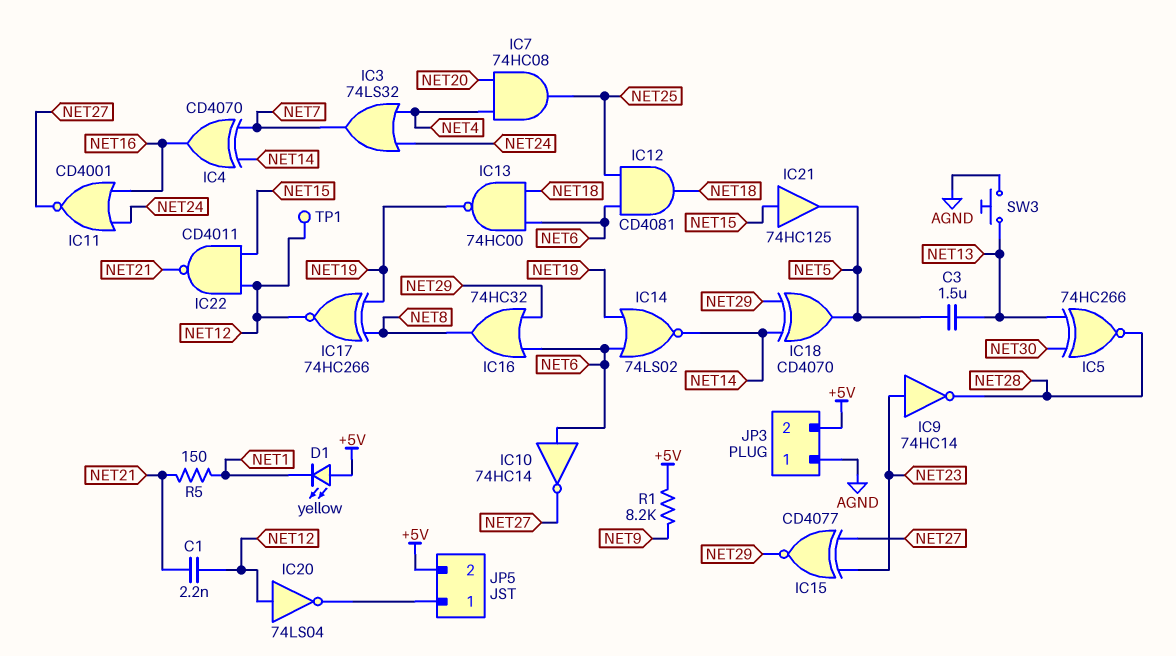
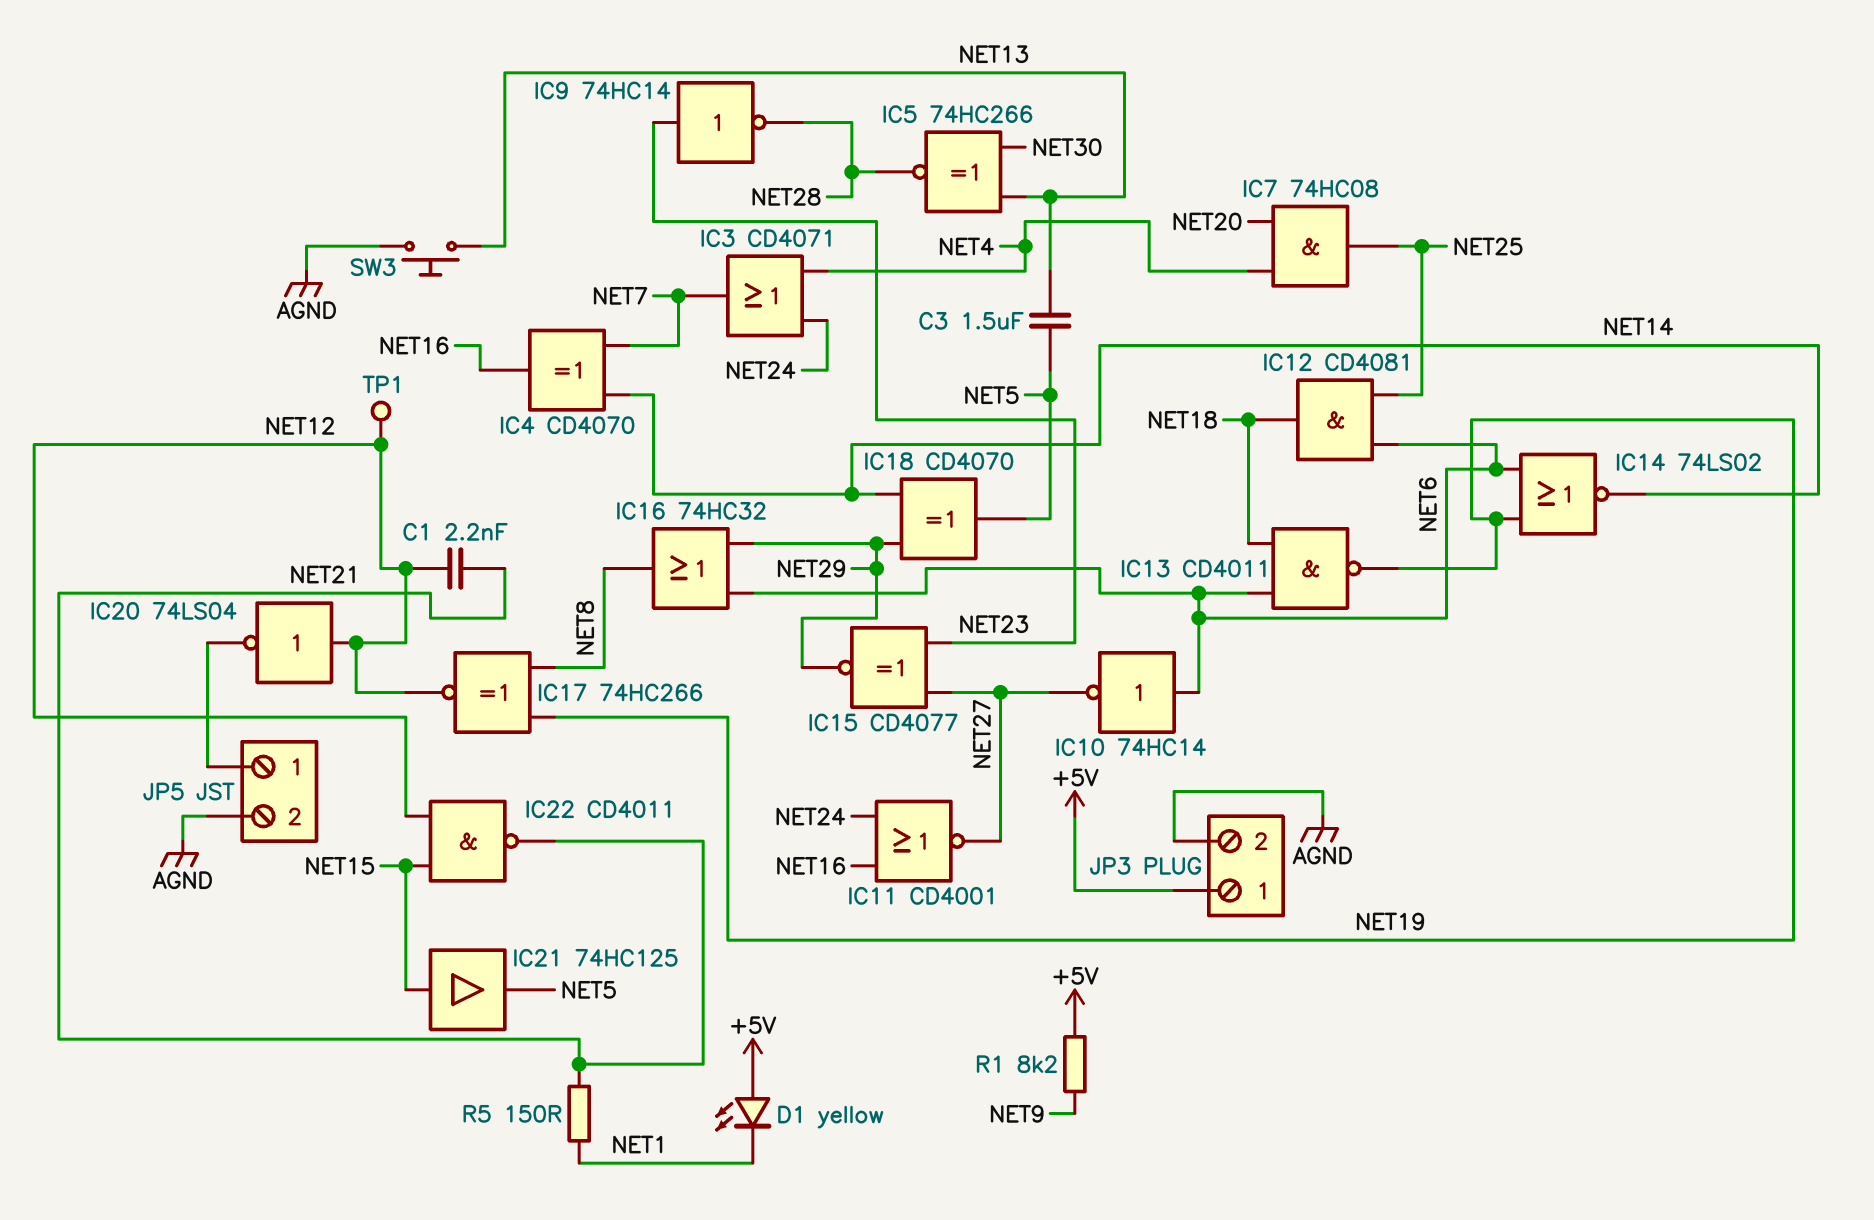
IC3: OR 74LS32 (in NET4, in NET24, out NET7) -> OR CD4071 (in NET4, in NET24, out NET7)
IC13: NAND 74HC00 (in NET6, in NET18, out NET19) -> NAND CD4011 (in NET6, in NET18, out NET19)
JP3 pin 1: AGND -> +5V
JP3 pin 2: +5V -> AGND
JP5 pin 2: +5V -> AGND

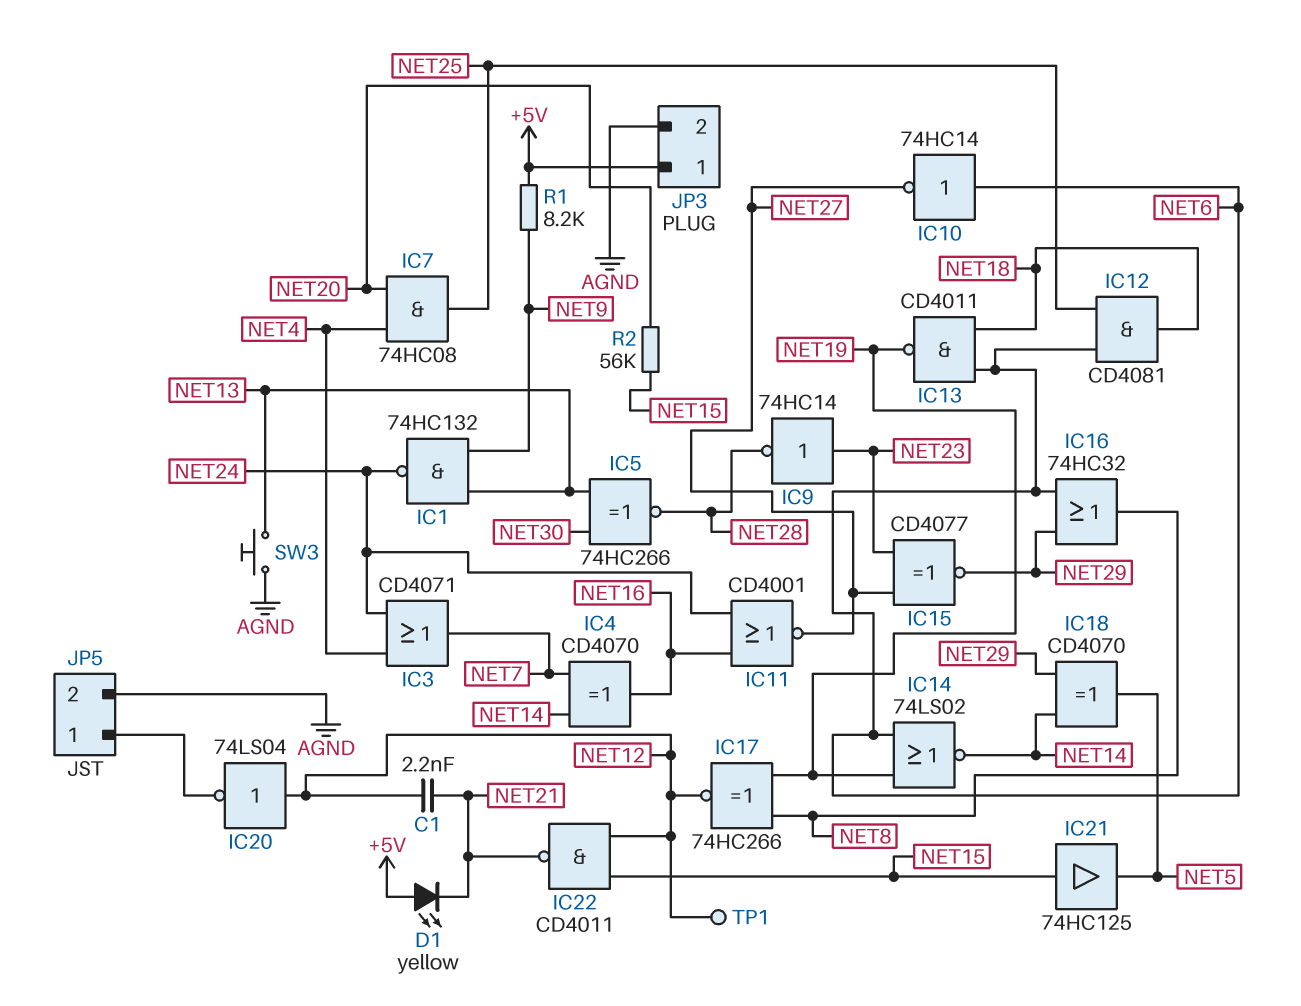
C3: 1.5uF (NET5, NET13) -> none
D1: LED yellow (A +5V, K NET1) -> LED yellow (A +5V, K NET21)
IC1: none -> NAND 74HC132 (in NET9, in NET13, out NET24)
R2: none -> 56k (NET15, NET20)
R5: 150 (NET1, NET21) -> none

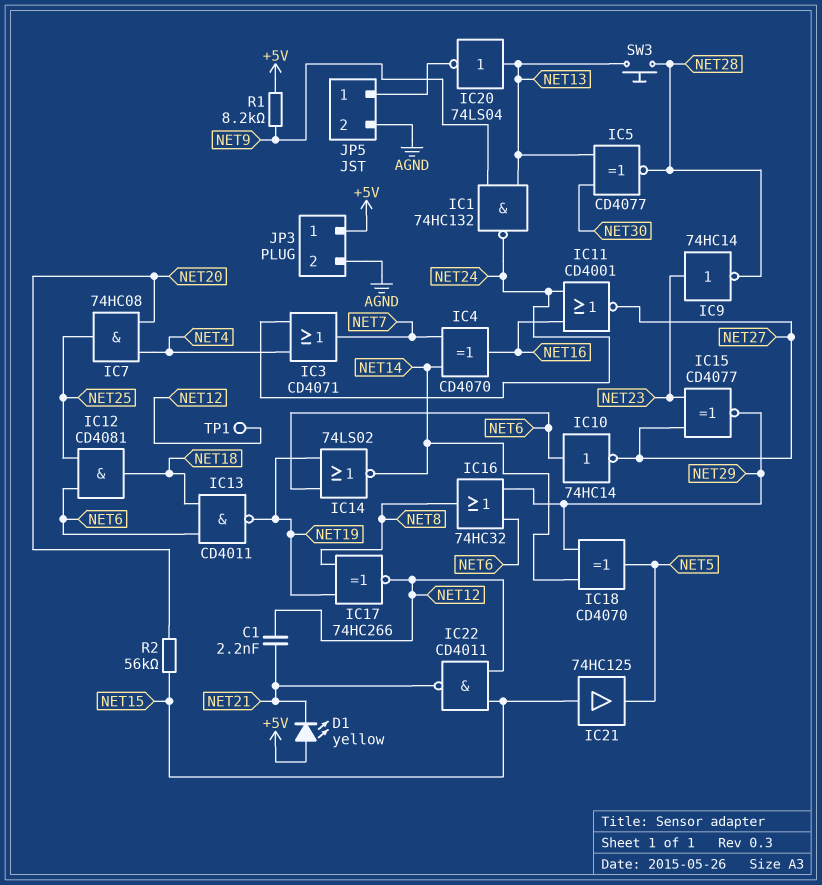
IC5: XNOR 74HC266 (in NET13, in NET30, out NET28) -> XNOR CD4077 (in NET13, in NET30, out NET28)
IC20: NOT 74LS04 (in NET12, out JP5/1) -> NOT 74LS04 (in NET13, out JP5/1)
SW3: button (AGND, NET13) -> button (NET13, NET28)

